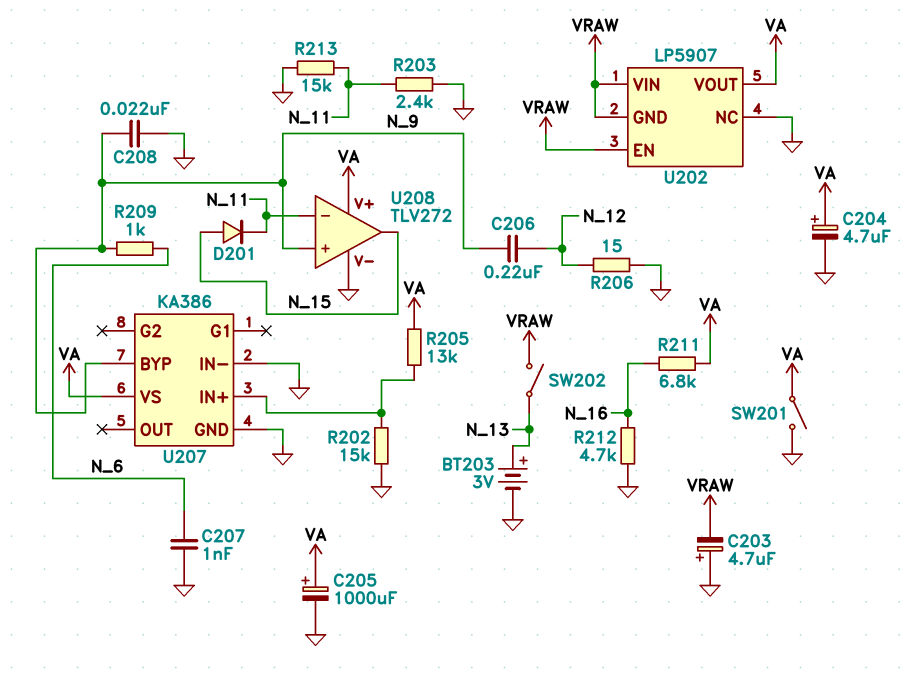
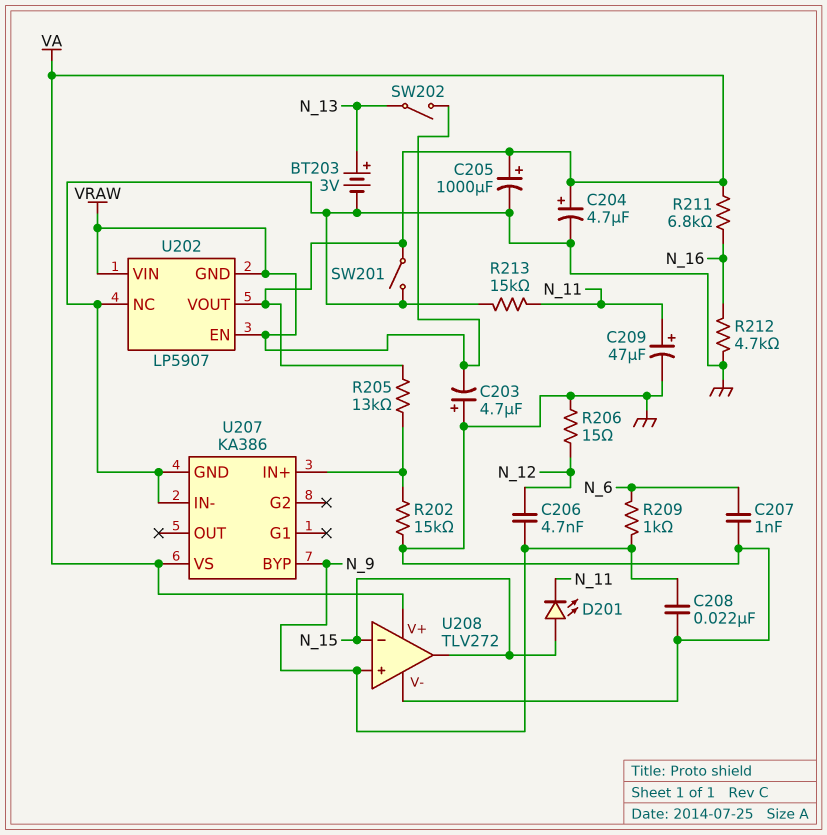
C206: 220nF (N_9, N_12) -> 4.7nF (N_9, N_12)
C209: none -> 47uF (plus N_11, minus GND)
D201: diode (A N_15, K N_11) -> LED (A N_15, K N_11)
R203: 2.4k (GND, N_11) -> none
U208 pin in-: N_11 -> N_15

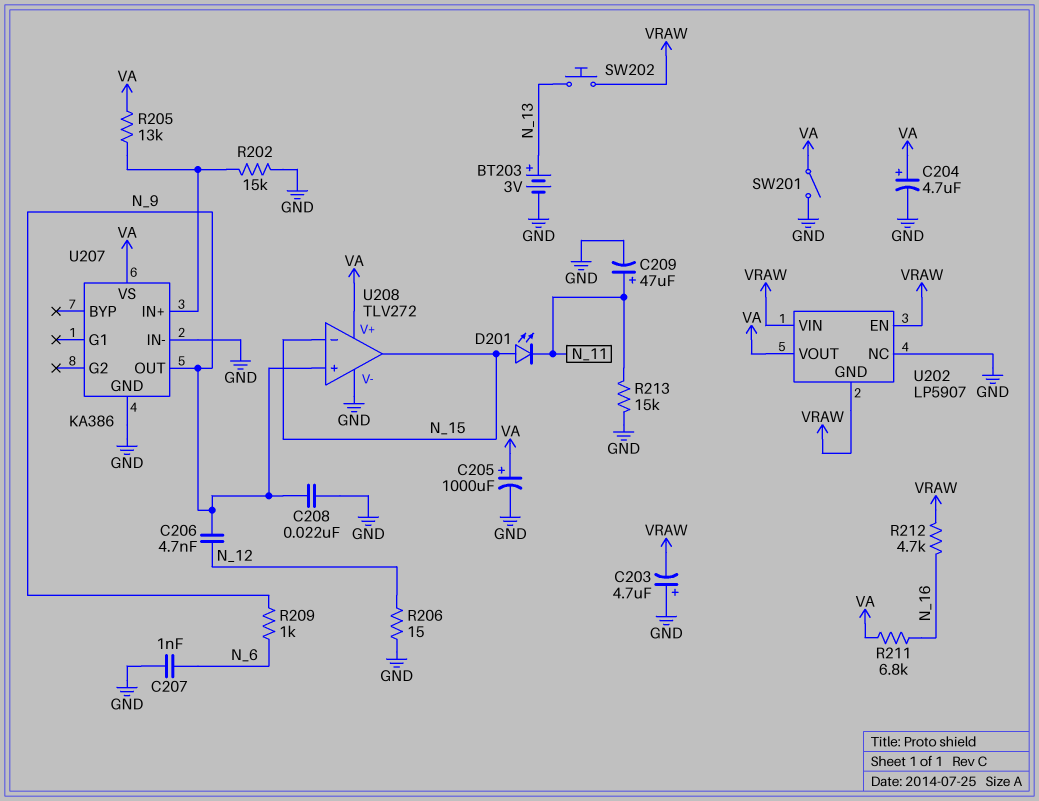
R212: 4.7k (GND, N_16) -> 4.7k (N_16, VRAW)
SW202: switch (N_13, VRAW) -> button (N_13, VRAW)
U207 pin BYP: N_9 -> none
U207 pin OUT: none -> N_9

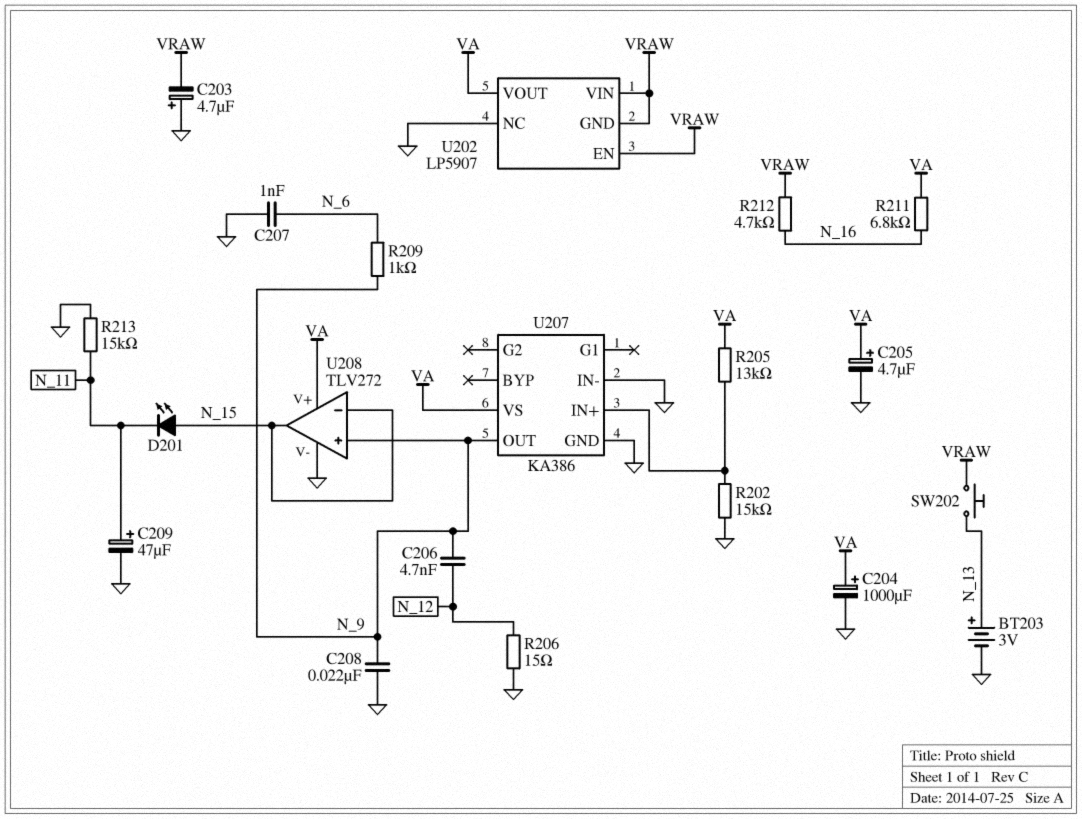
C204: 4.7uF (plus VA, minus GND) -> 1000uF (plus VA, minus GND)
C205: 1000uF (plus VA, minus GND) -> 4.7uF (plus VA, minus GND)
SW201: switch (GND, VA) -> none

